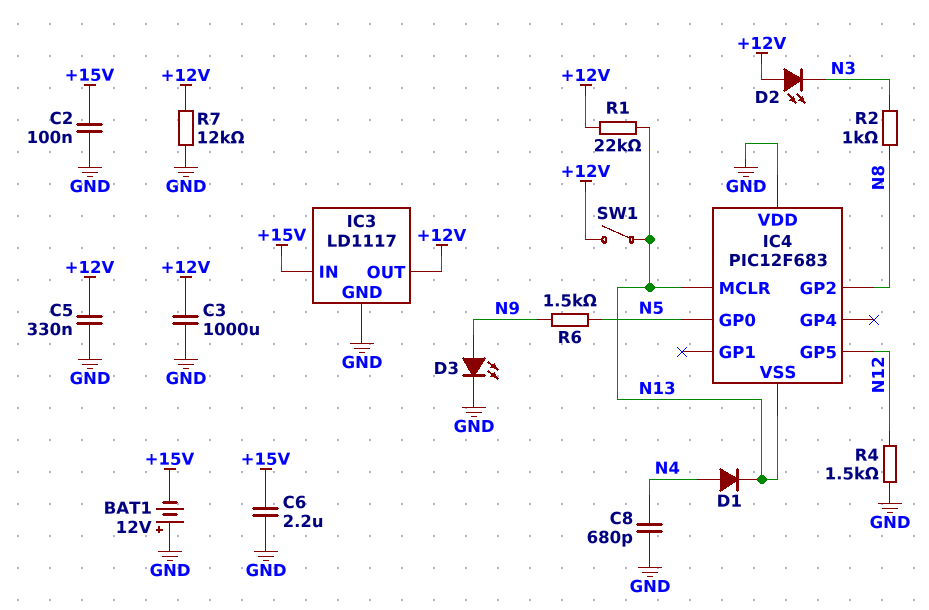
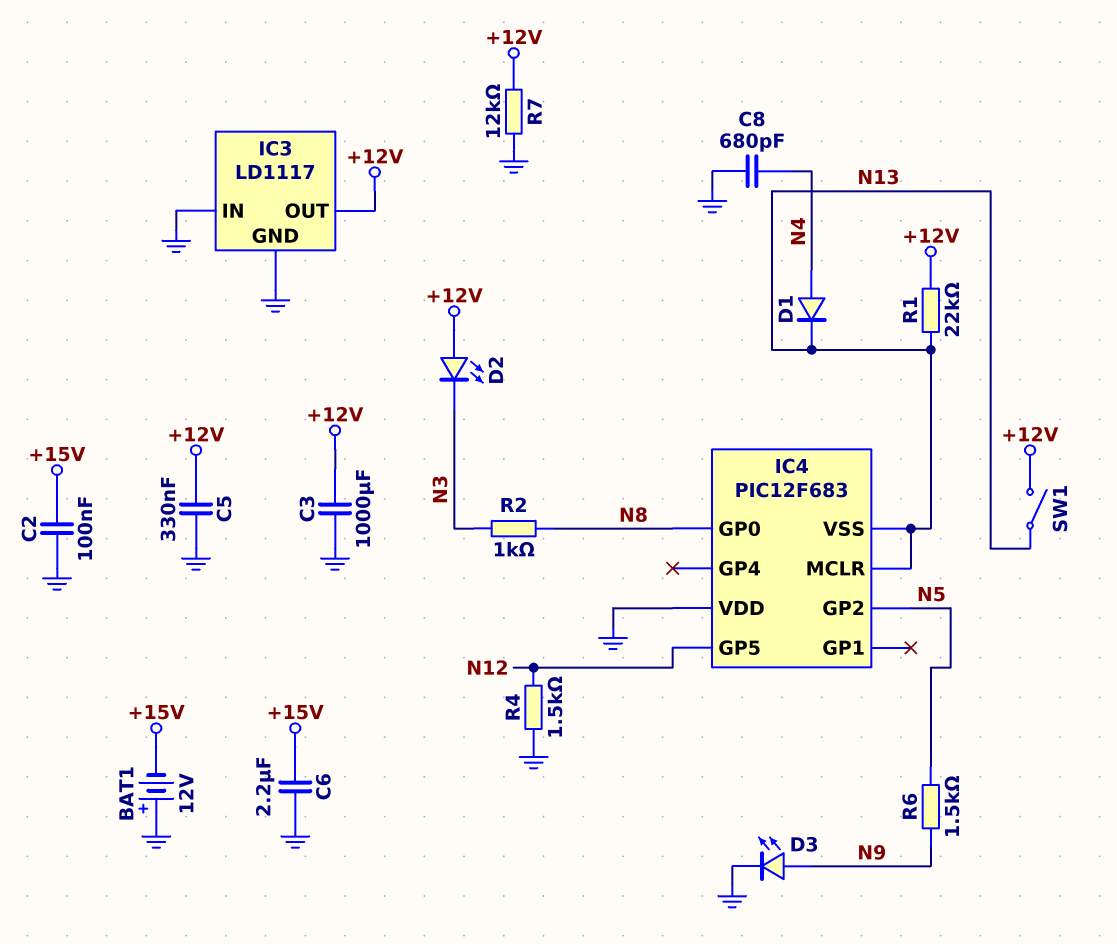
IC3 pin IN: +15V -> GND
IC4 pin GP0: N5 -> N8
IC4 pin GP2: N8 -> N5

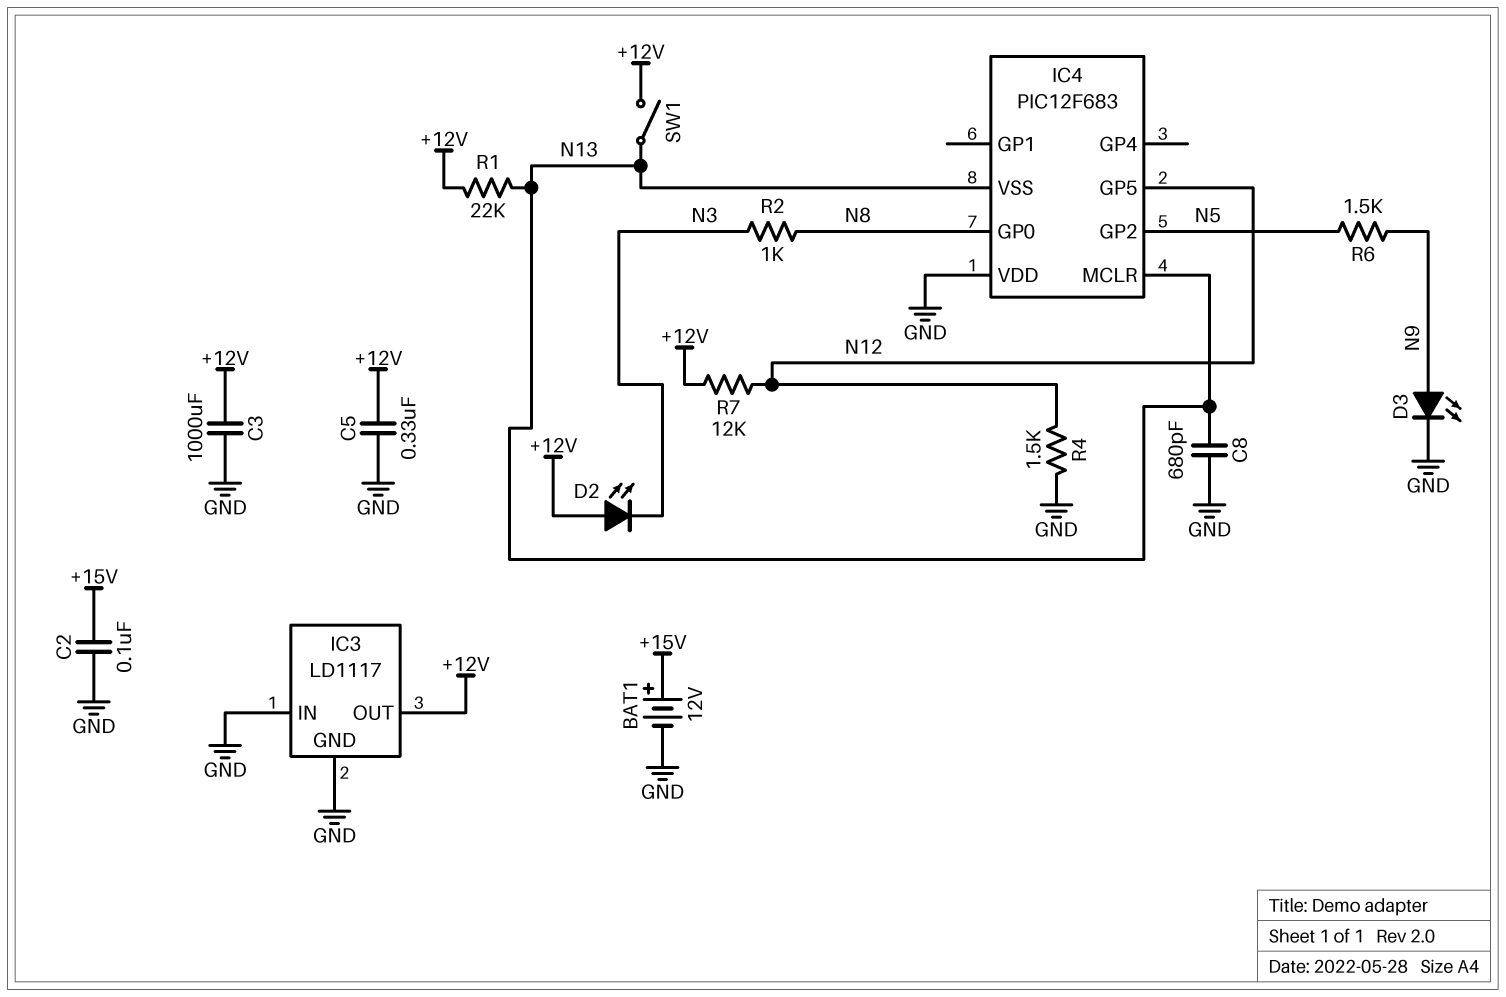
BAT1: 12V (plus GND, minus +15V) -> 12V (plus +15V, minus GND)
C6: 2.2uF (+15V, GND) -> none
C8: 680pF (GND, N4) -> 680pF (GND, N13)
D1: diode (A N4, K N13) -> none
R7: 12k (+12V, GND) -> 12k (+12V, N12)

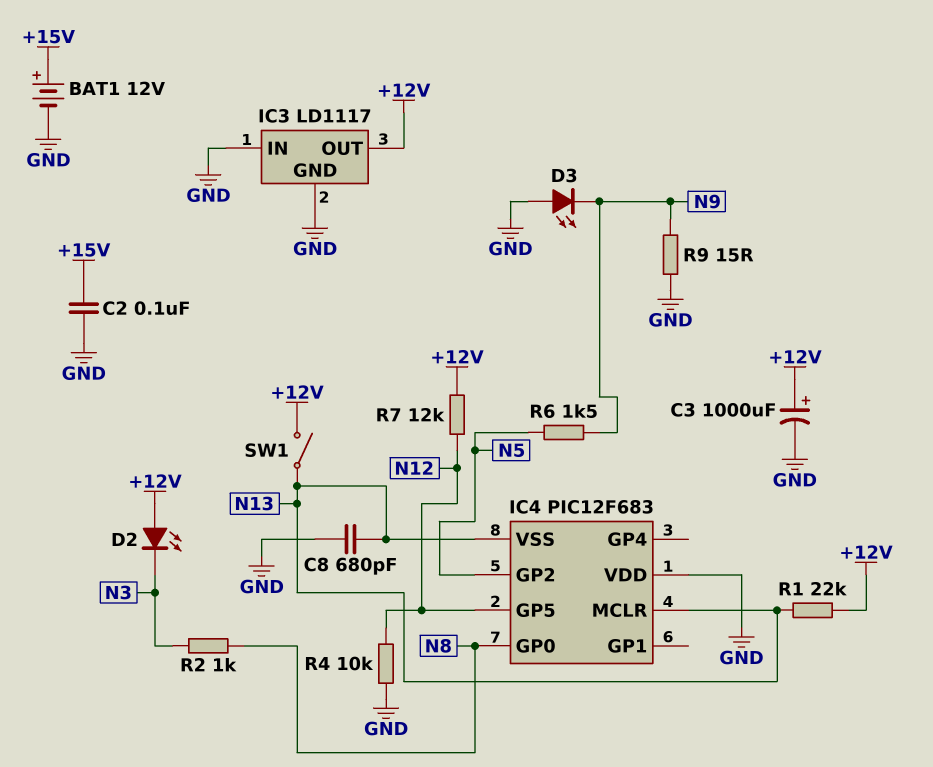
C3: 1000uF (+12V, GND) -> 1000uF (plus +12V, minus GND)
C5: 330nF (+12V, GND) -> none
D3: LED (A N9, K GND) -> LED (A GND, K N9)
R4: 1.5k (GND, N12) -> 10k (GND, N12)
R9: none -> 15 (GND, N9)

